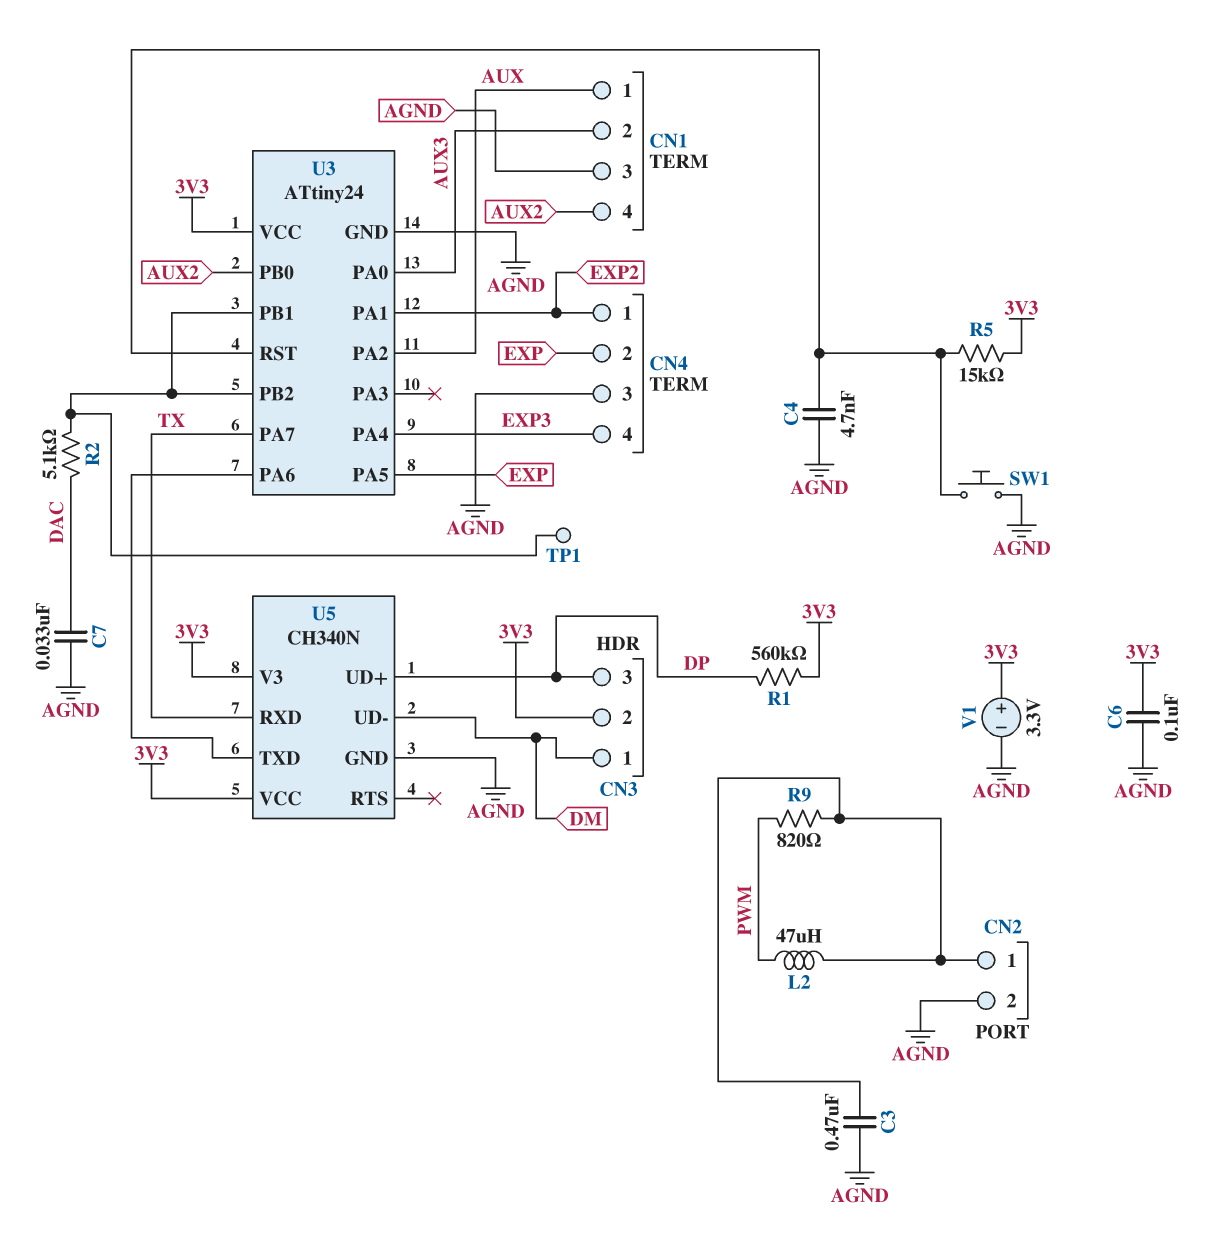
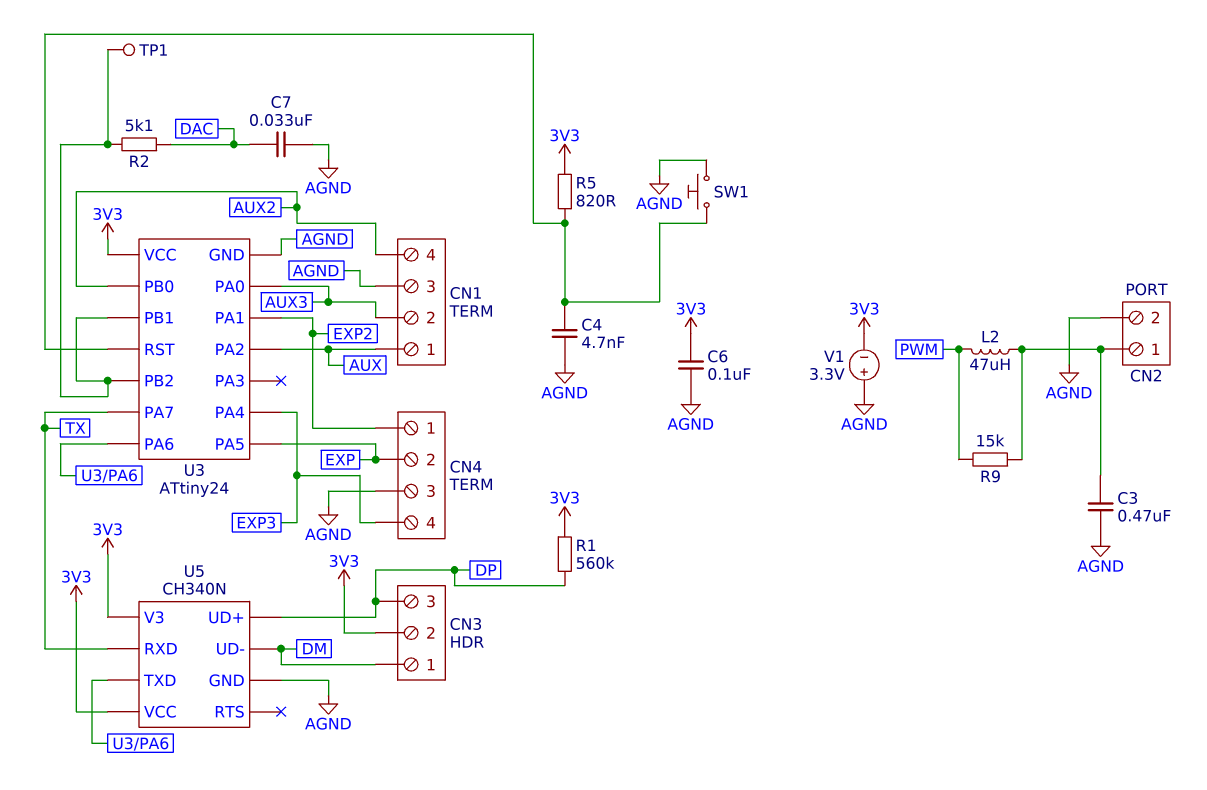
R5: 15k (3V3, U3/RST) -> 820 (3V3, U3/RST)
R9: 820 (CN2/1, PWM) -> 15k (CN2/1, PWM)
V1: 3.3V (plus 3V3, minus AGND) -> 3.3V (plus AGND, minus 3V3)

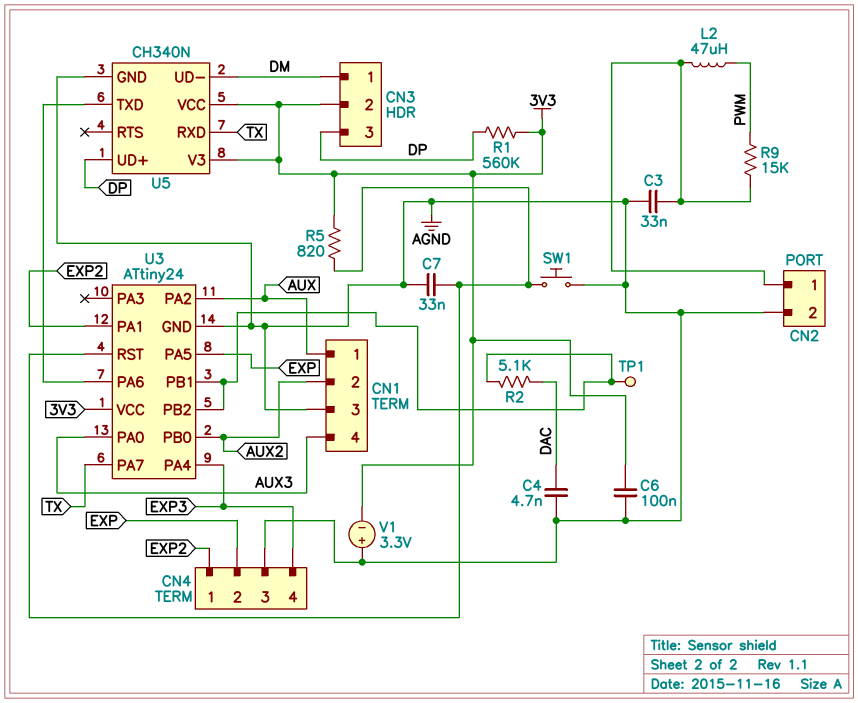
C3: 470nF (AGND, CN2/1) -> 33nF (AGND, CN2/1)
C4: 4.7nF (AGND, U3/RST) -> 4.7nF (AGND, DAC)
C7: 33nF (AGND, DAC) -> 33nF (AGND, U3/RST)
CN1 pin 2: AUX3 -> AUX2
CN1 pin 4: AUX2 -> AUX3

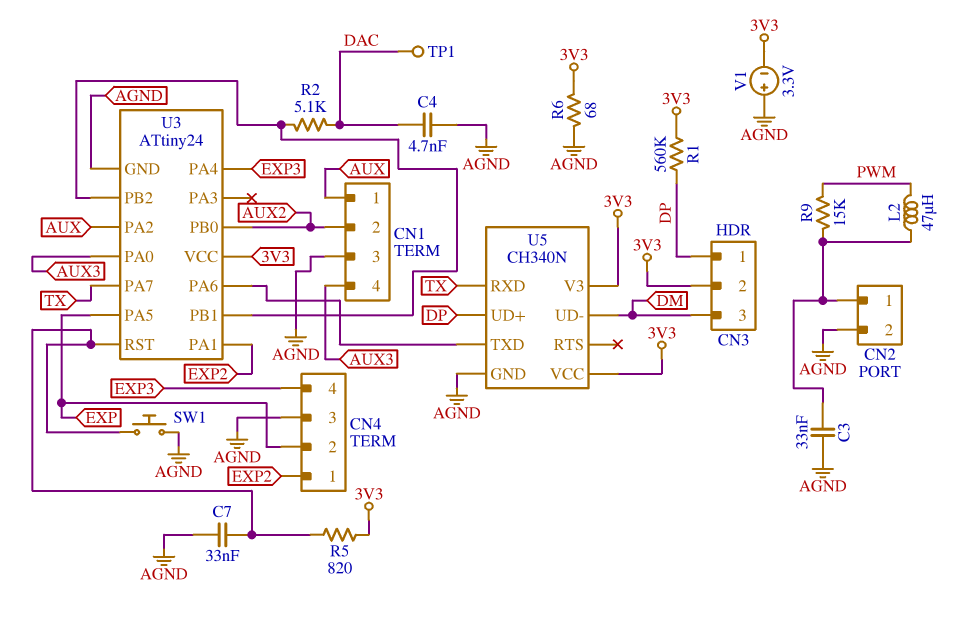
C6: 100nF (3V3, AGND) -> none
CN3 pin 1: DM -> DP
CN3 pin 3: DP -> DM
R6: none -> 68 (3V3, AGND)
TP1: test point (U3/PB1) -> test point (DAC)

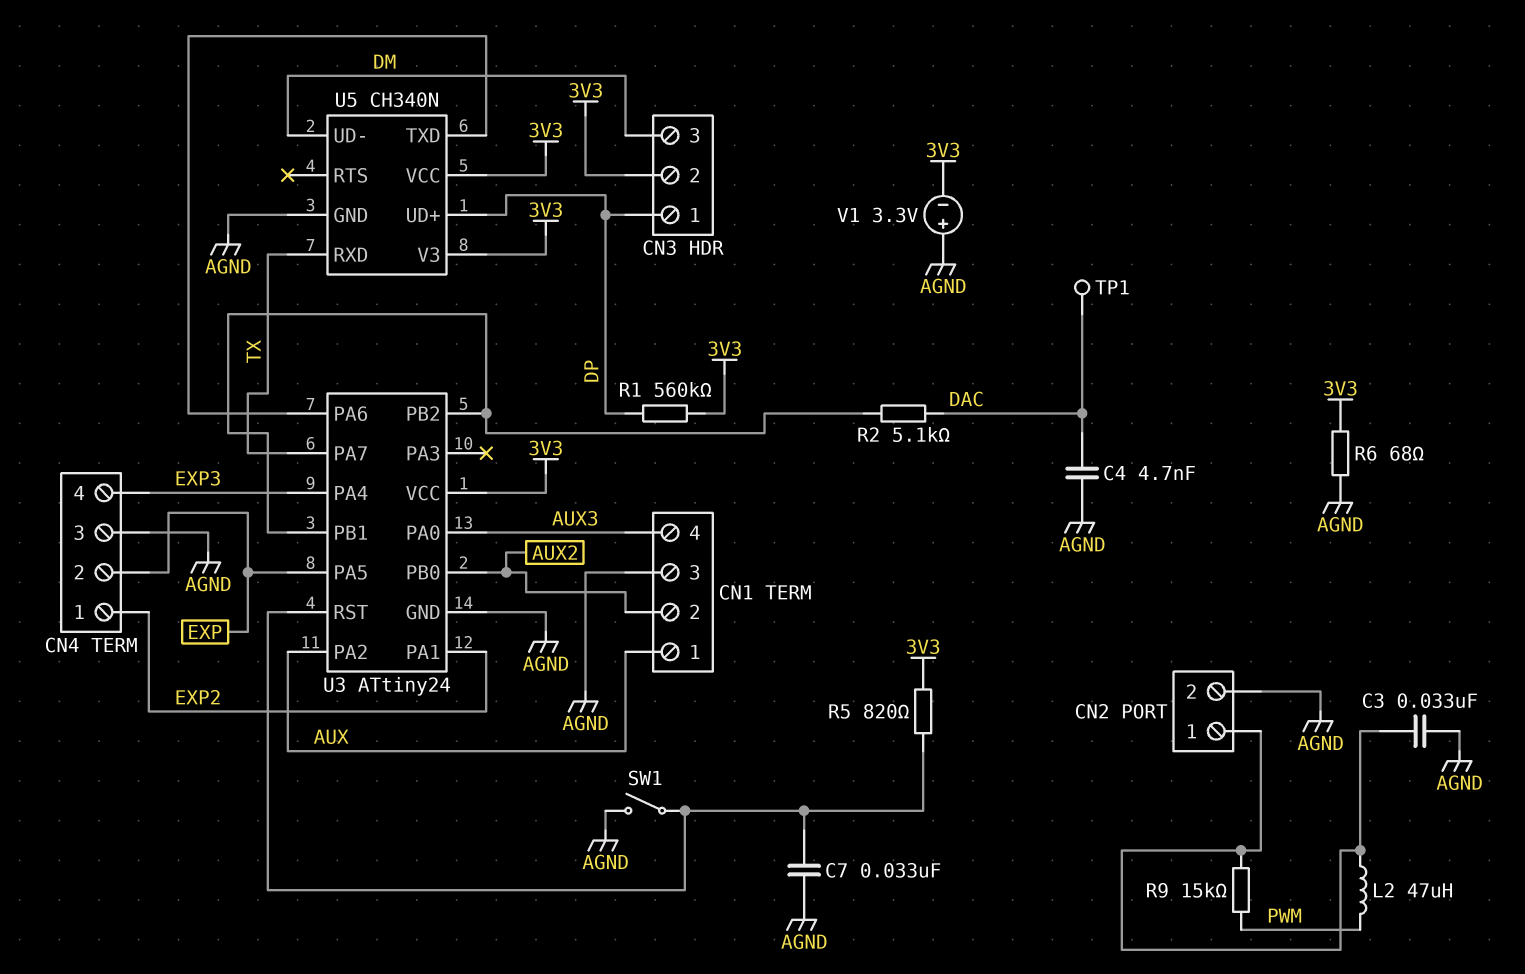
SW1: button (AGND, U3/RST) -> switch (AGND, U3/RST)

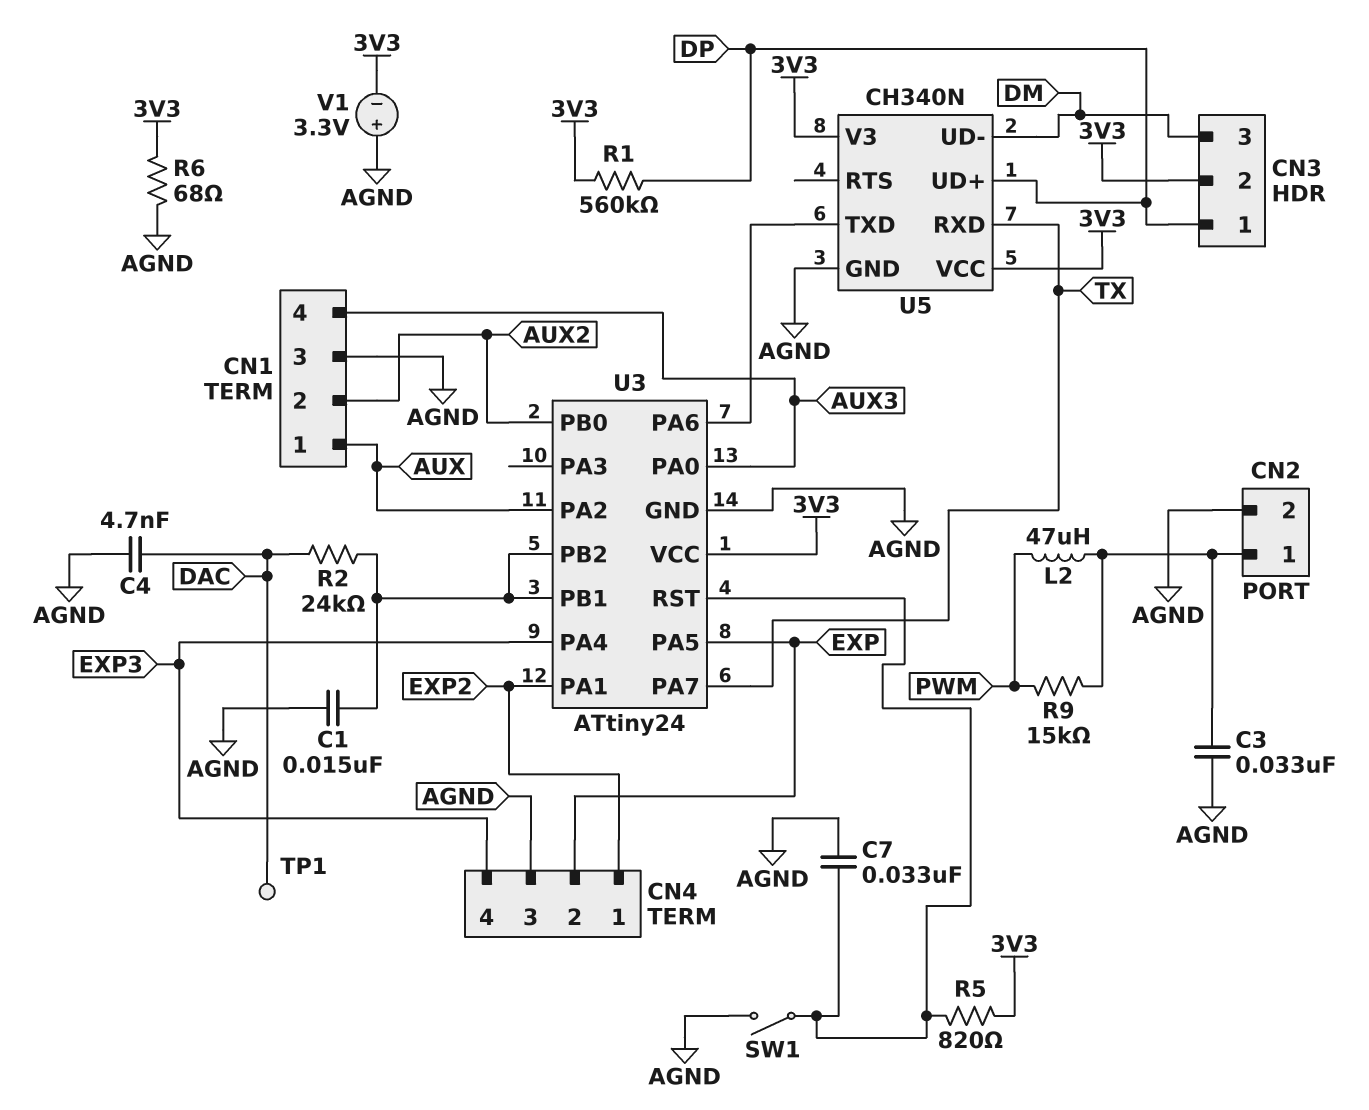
C1: none -> 15nF (AGND, U3/PB1)
R2: 5.1k (DAC, U3/PB1) -> 24k (DAC, U3/PB1)

